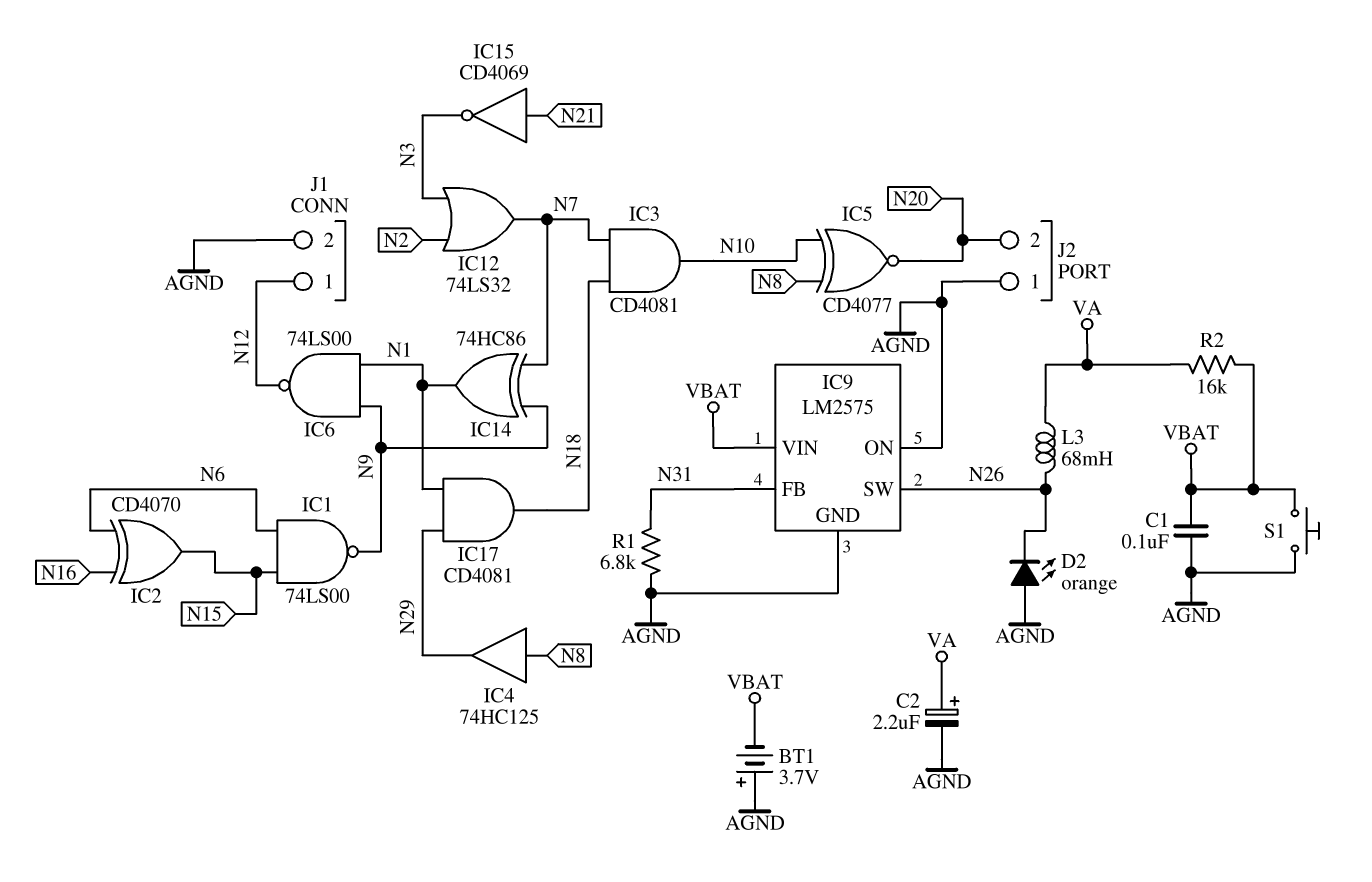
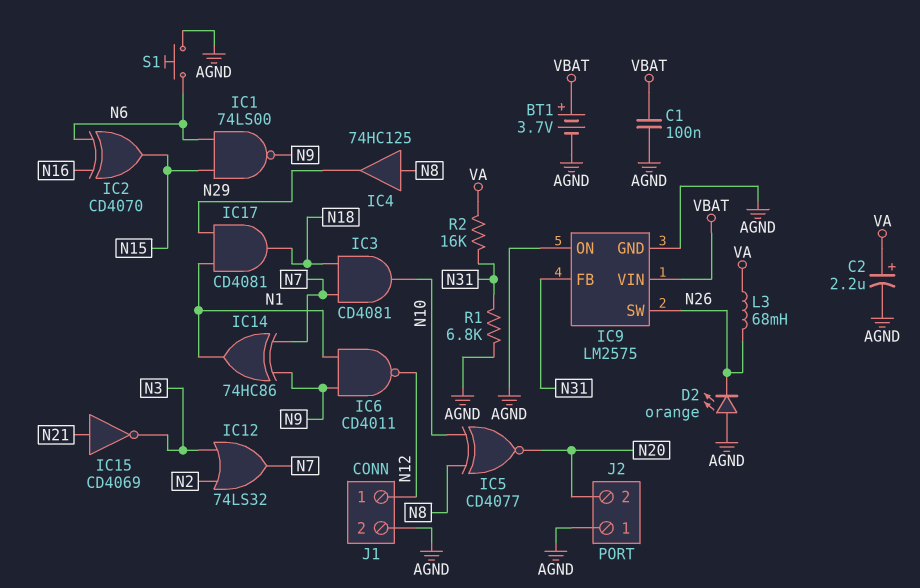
BT1: 3.7V (plus AGND, minus VBAT) -> 3.7V (plus VBAT, minus AGND)
IC6: NAND 74LS00 (in N1, in N9, out N12) -> NAND CD4011 (in N1, in N9, out N12)
R2: 16k (VA, VBAT) -> 16k (N31, VA)
S1: button (AGND, VBAT) -> button (AGND, N6)

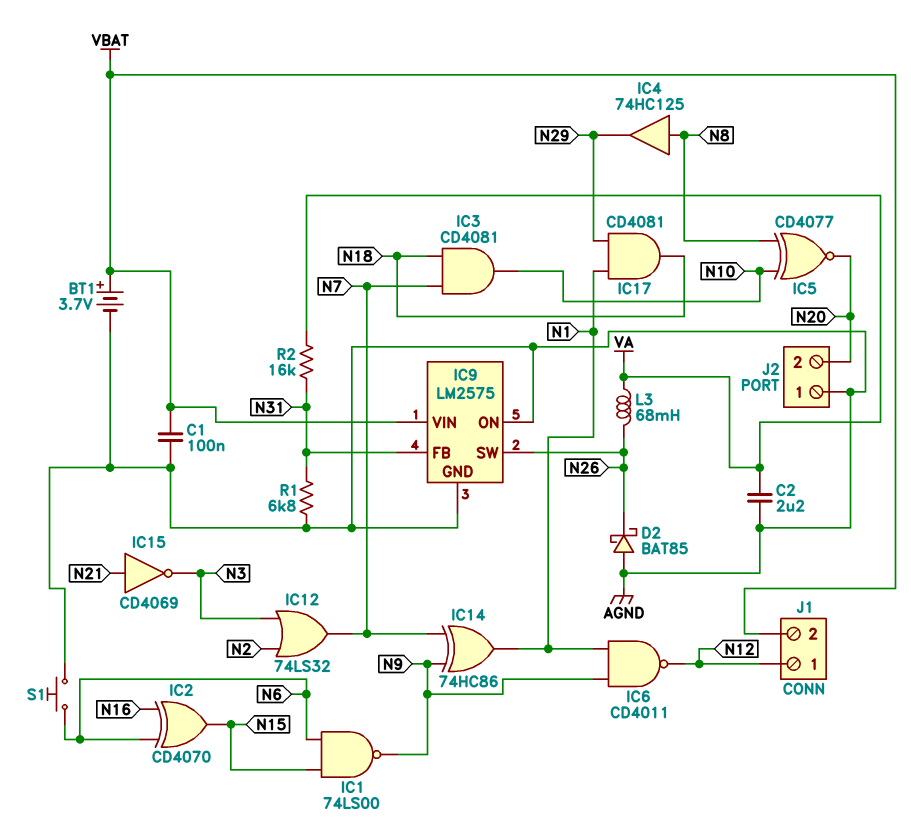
C2: 2.2uF (plus VA, minus AGND) -> 2.2uF (AGND, VA)
D2: LED orange (A AGND, K N26) -> schottky BAT85 (A AGND, K N26)
J1 pin 2: AGND -> VBAT

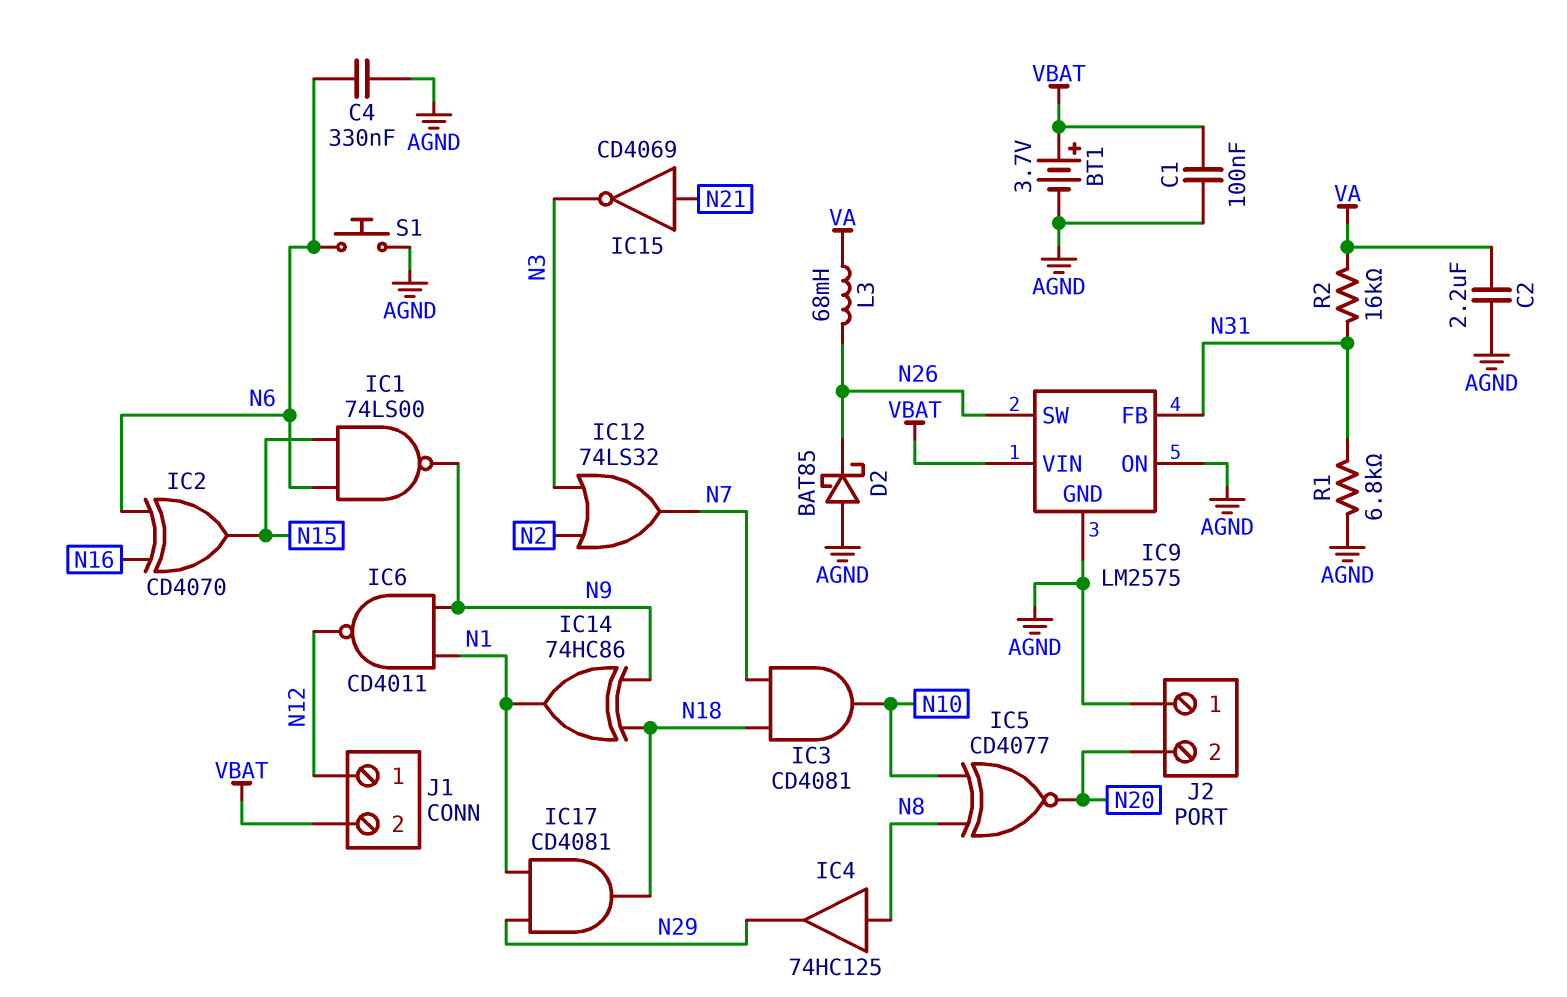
C4: none -> 330nF (AGND, N6)
IC14: XOR 74HC86 (in N7, in N9, out N1) -> XOR 74HC86 (in N9, in N18, out N1)

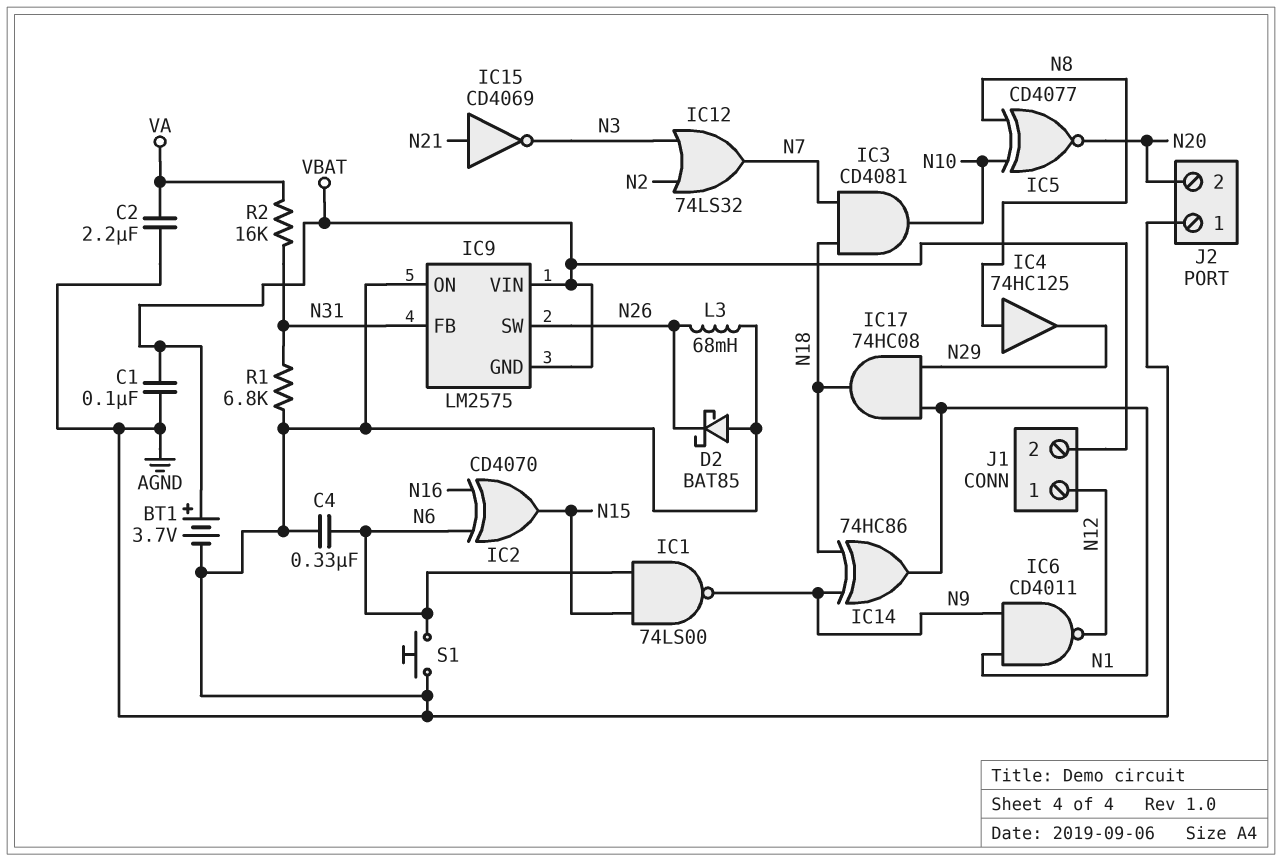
IC9 pin GND: AGND -> VBAT
IC17: AND CD4081 (in N1, in N29, out N18) -> AND 74HC08 (in N1, in N29, out N18)
L3: 68mH (N26, VA) -> 68mH (AGND, N26)

